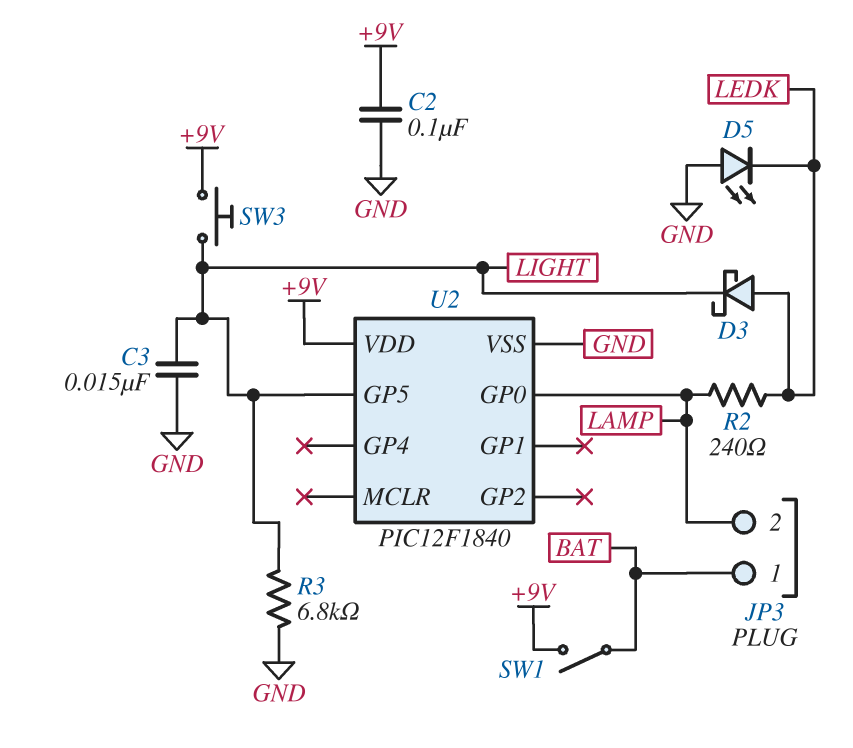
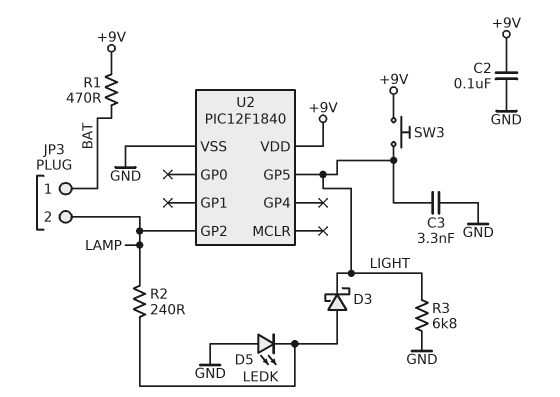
C3: 15nF (GND, LIGHT) -> 3.3nF (GND, LIGHT)
R1: none -> 470 (+9V, BAT)
SW1: switch (+9V, BAT) -> none
U2 pin GP0: LAMP -> none
U2 pin GP2: none -> LAMP

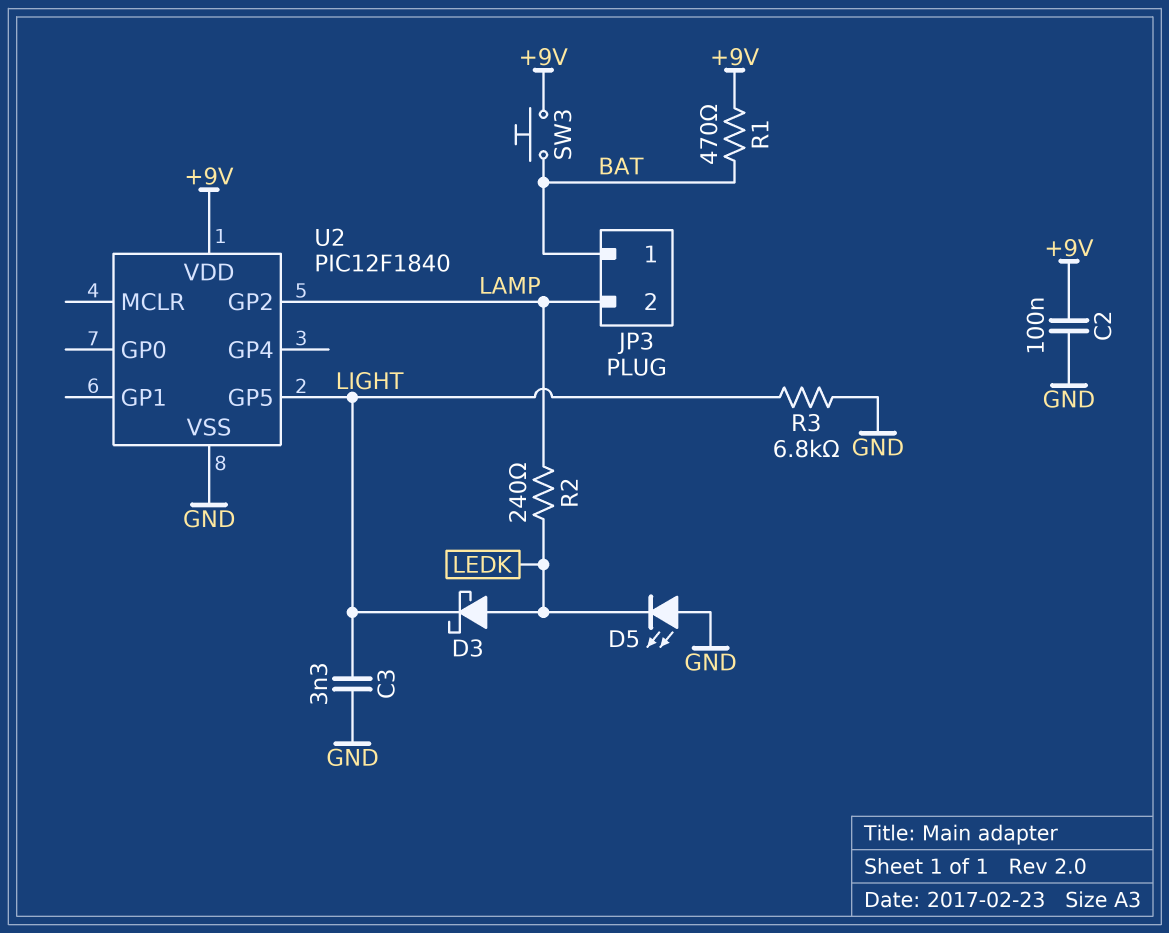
SW3: button (+9V, LIGHT) -> button (+9V, BAT)

